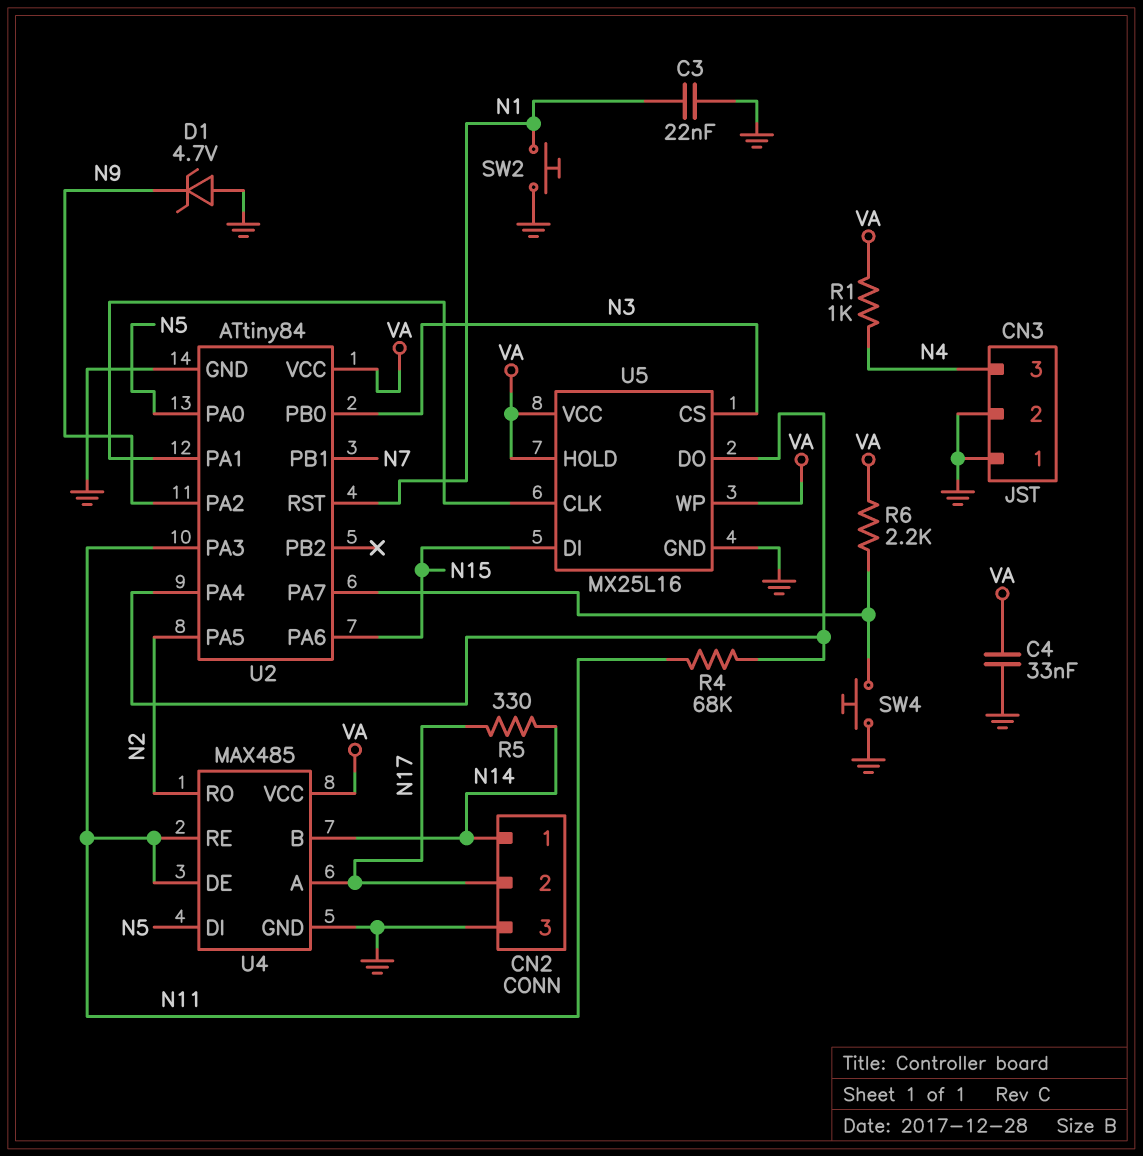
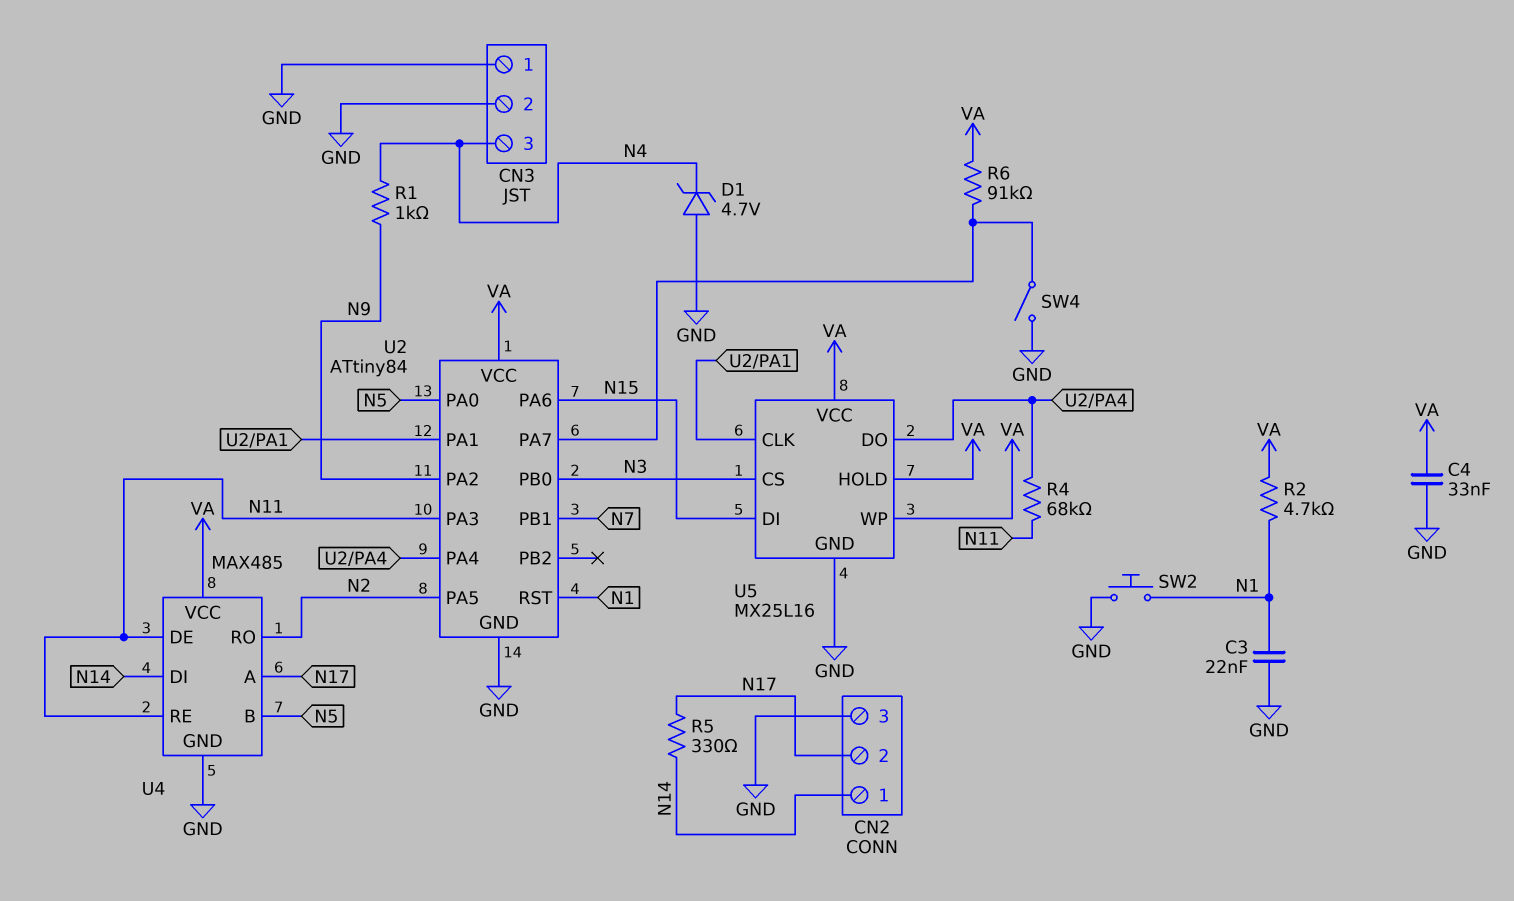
D1: zener 4.7V (A GND, K N9) -> zener 4.7V (A GND, K N4)
R1: 1k (N4, VA) -> 1k (N4, N9)
R2: none -> 4.7k (N1, VA)
R6: 2.2k (U2/PA7, VA) -> 91k (U2/PA7, VA)
SW4: button (GND, U2/PA7) -> switch (GND, U2/PA7)
U4 pin B: N14 -> N5
U4 pin DI: N5 -> N14

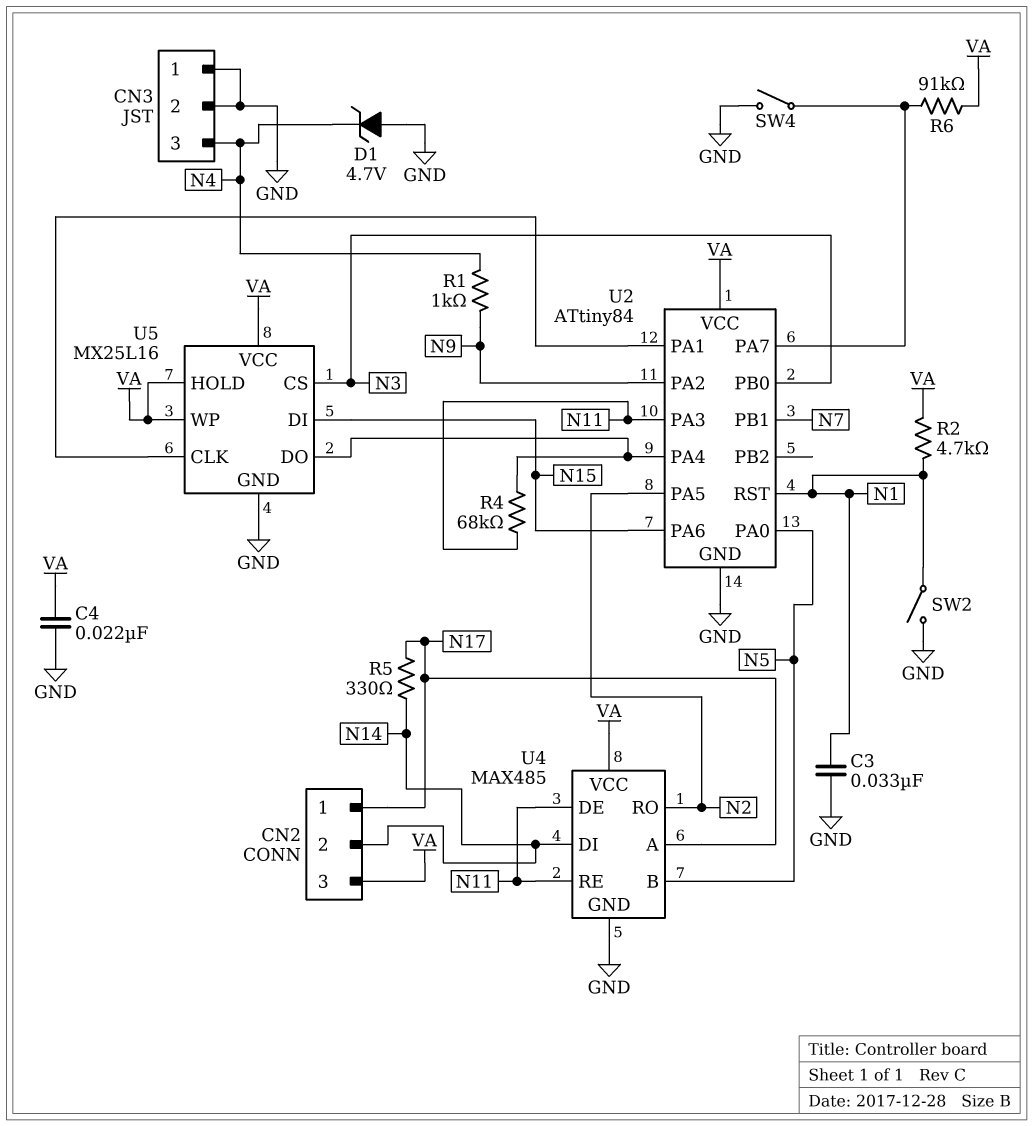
C3: 22nF (GND, N1) -> 33nF (GND, N1)
C4: 33nF (GND, VA) -> 22nF (GND, VA)
CN2 pin 1: N14 -> N17
CN2 pin 2: N17 -> N14
CN2 pin 3: GND -> VA
SW2: button (GND, N1) -> switch (GND, N1)

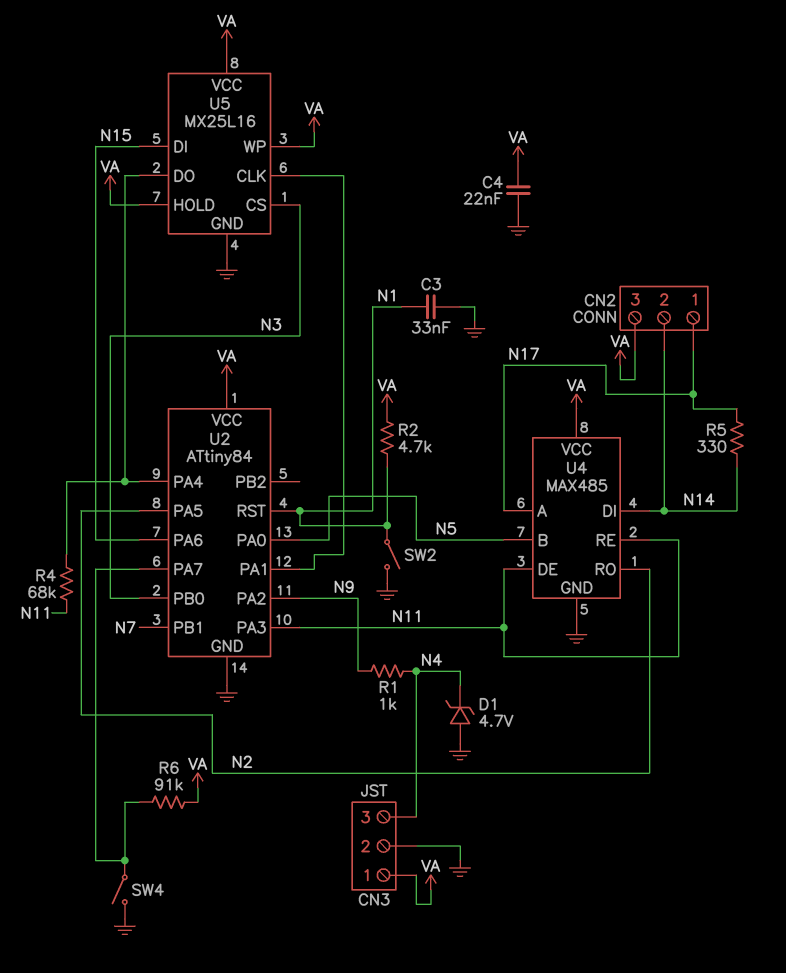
CN3 pin 1: GND -> VA

